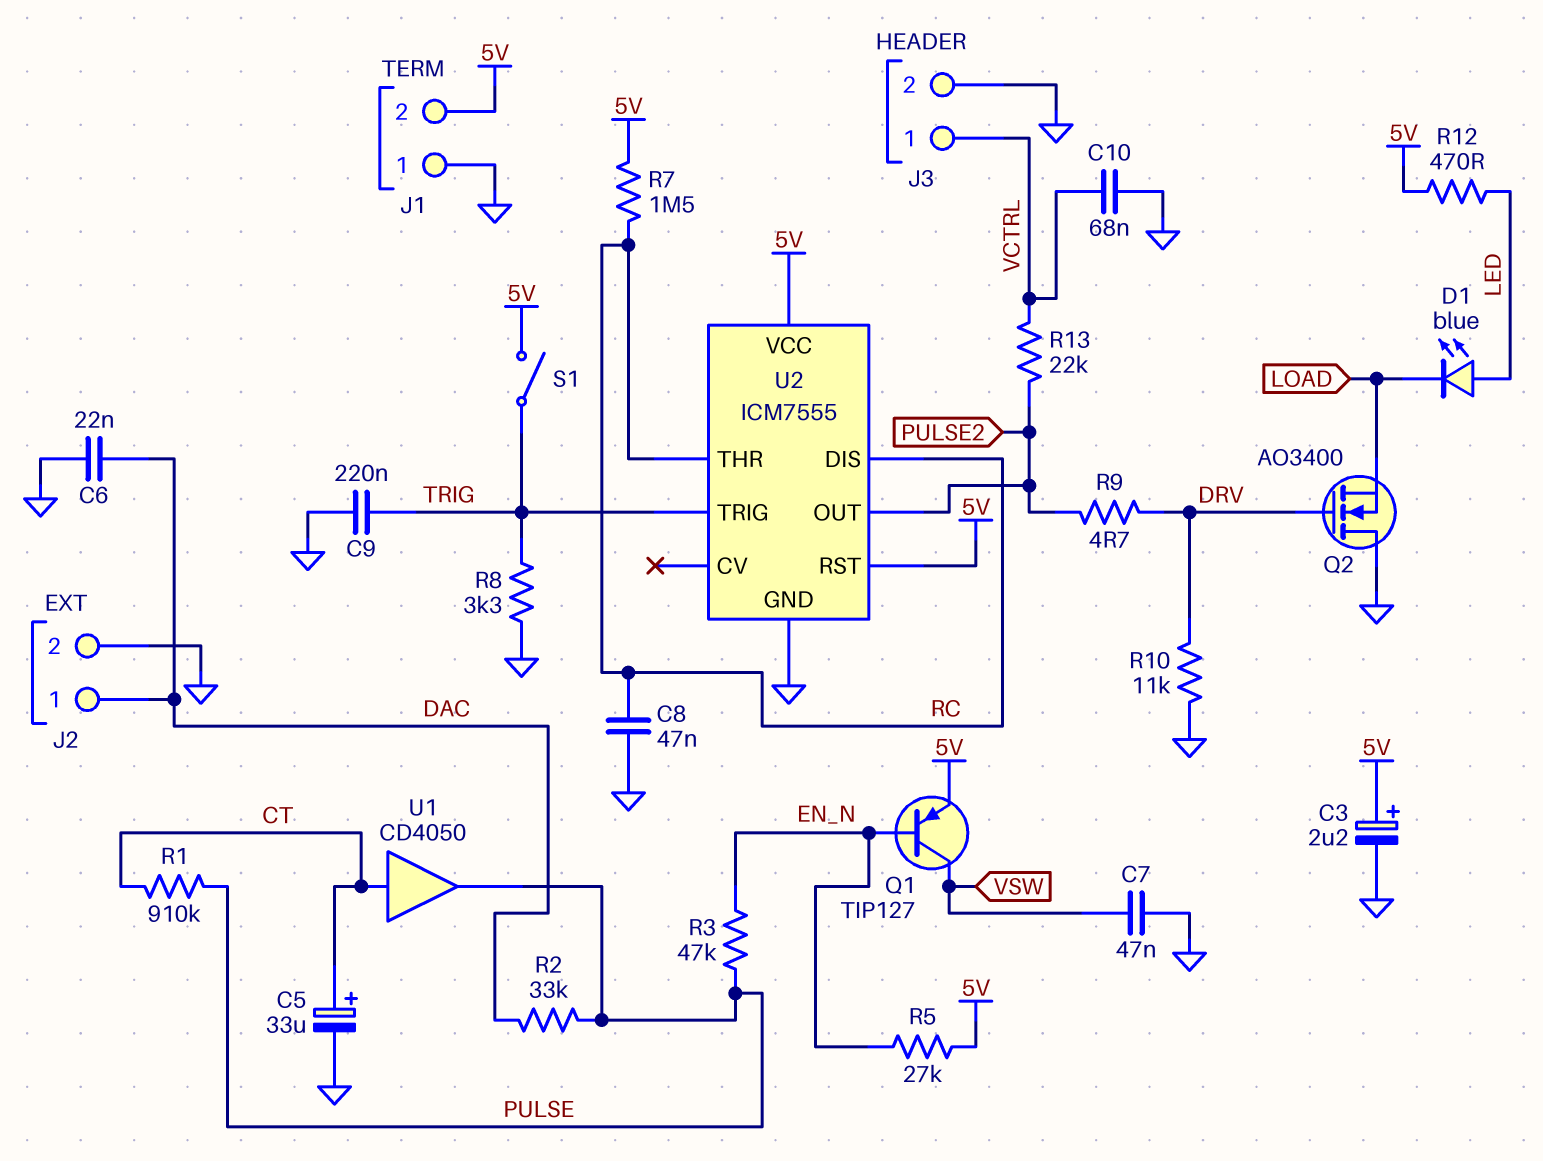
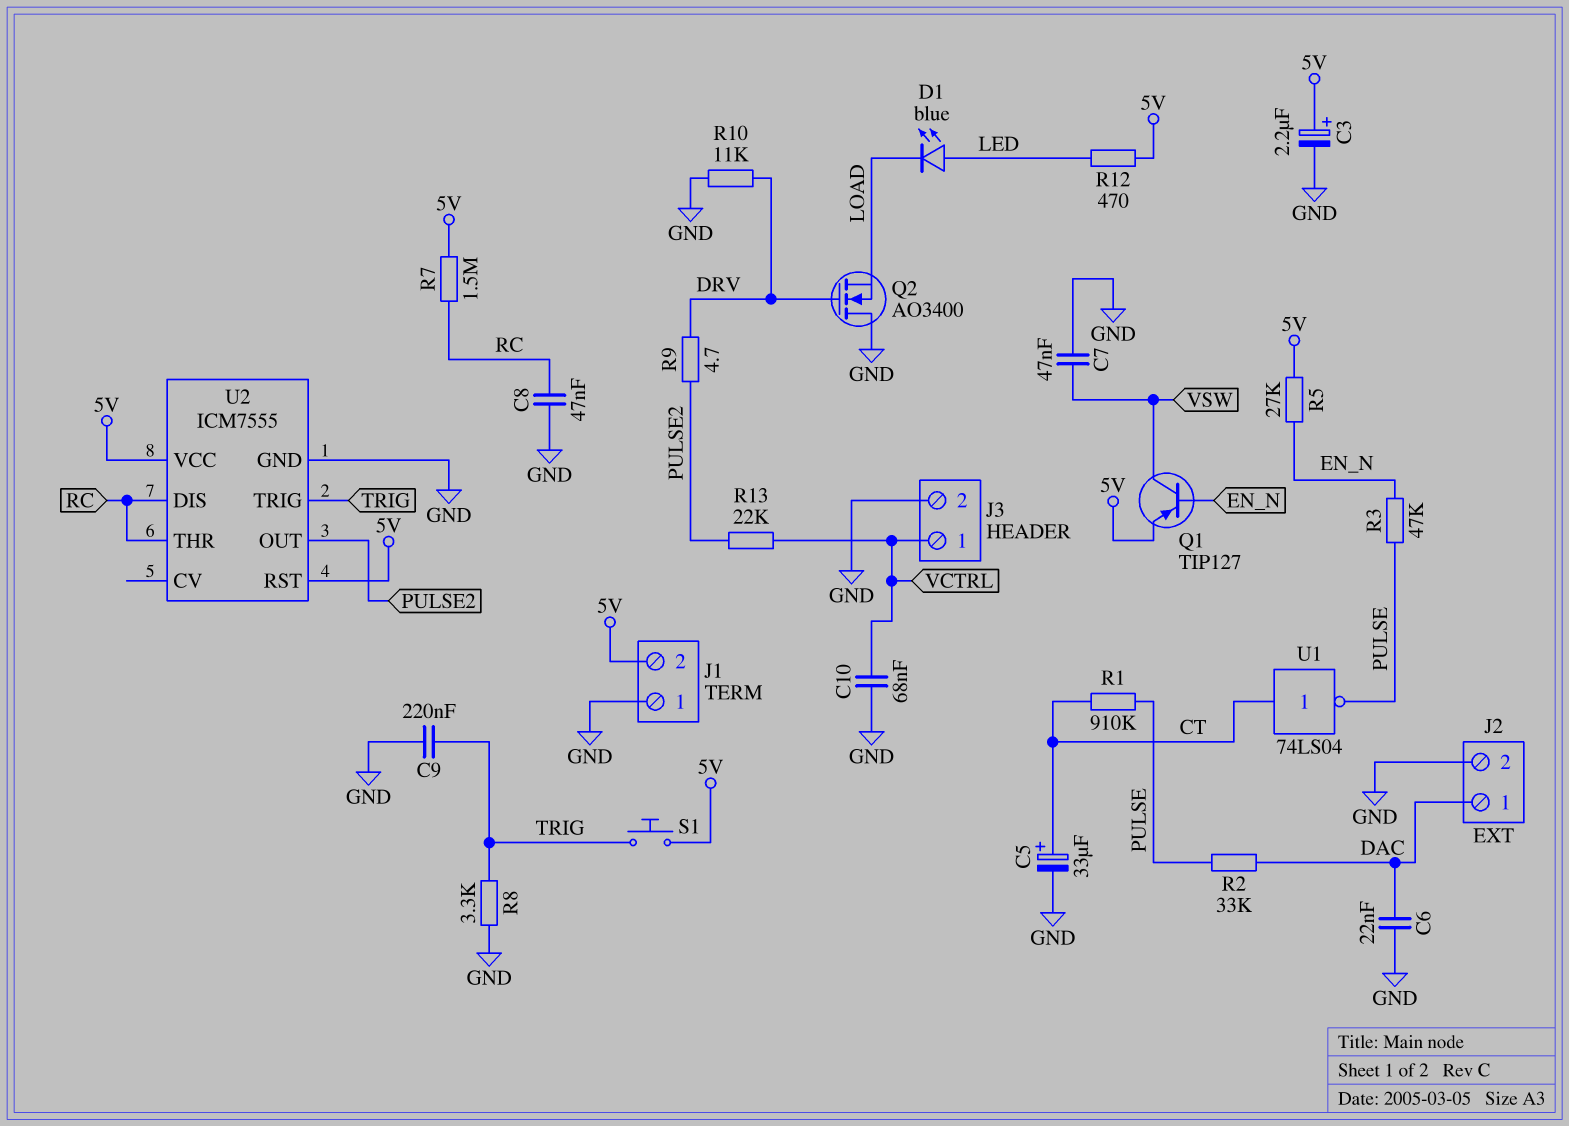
S1: switch (5V, TRIG) -> button (5V, TRIG)
U1: buffer CD4050 (in CT, out PULSE) -> NOT 74LS04 (in CT, out PULSE)

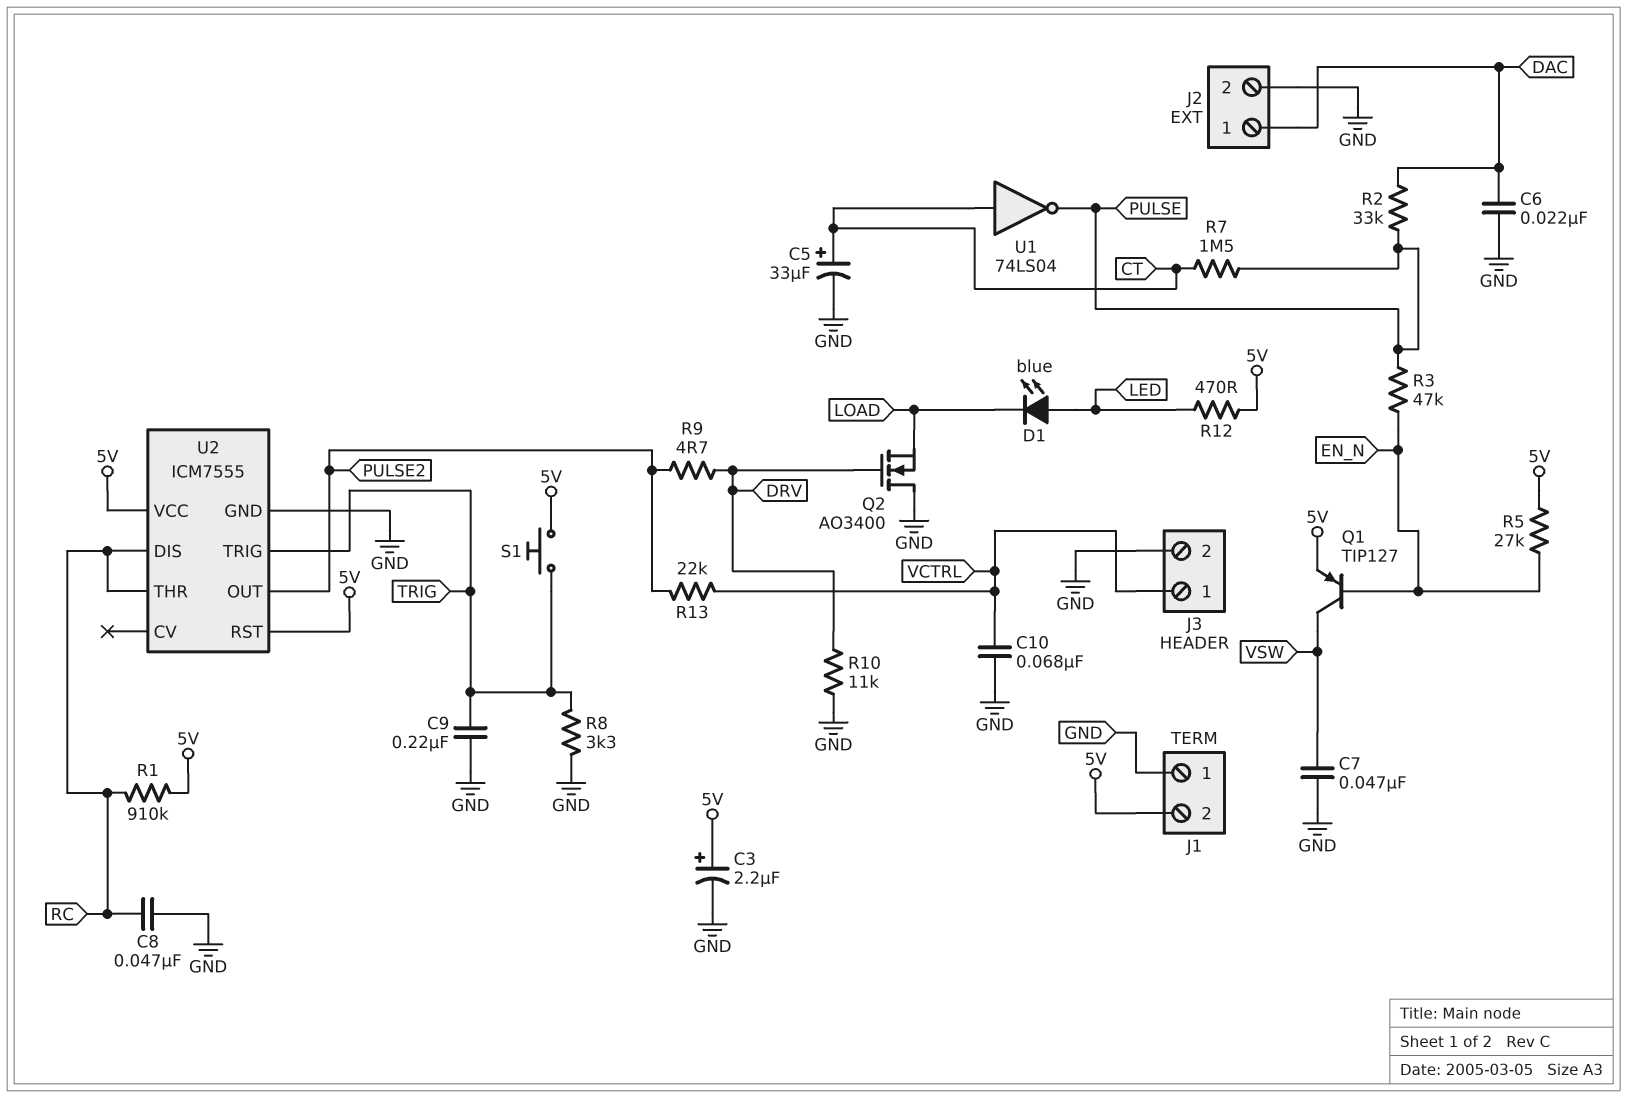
R1: 910k (CT, PULSE) -> 910k (5V, RC)
R7: 1.5M (5V, RC) -> 1.5M (CT, PULSE)

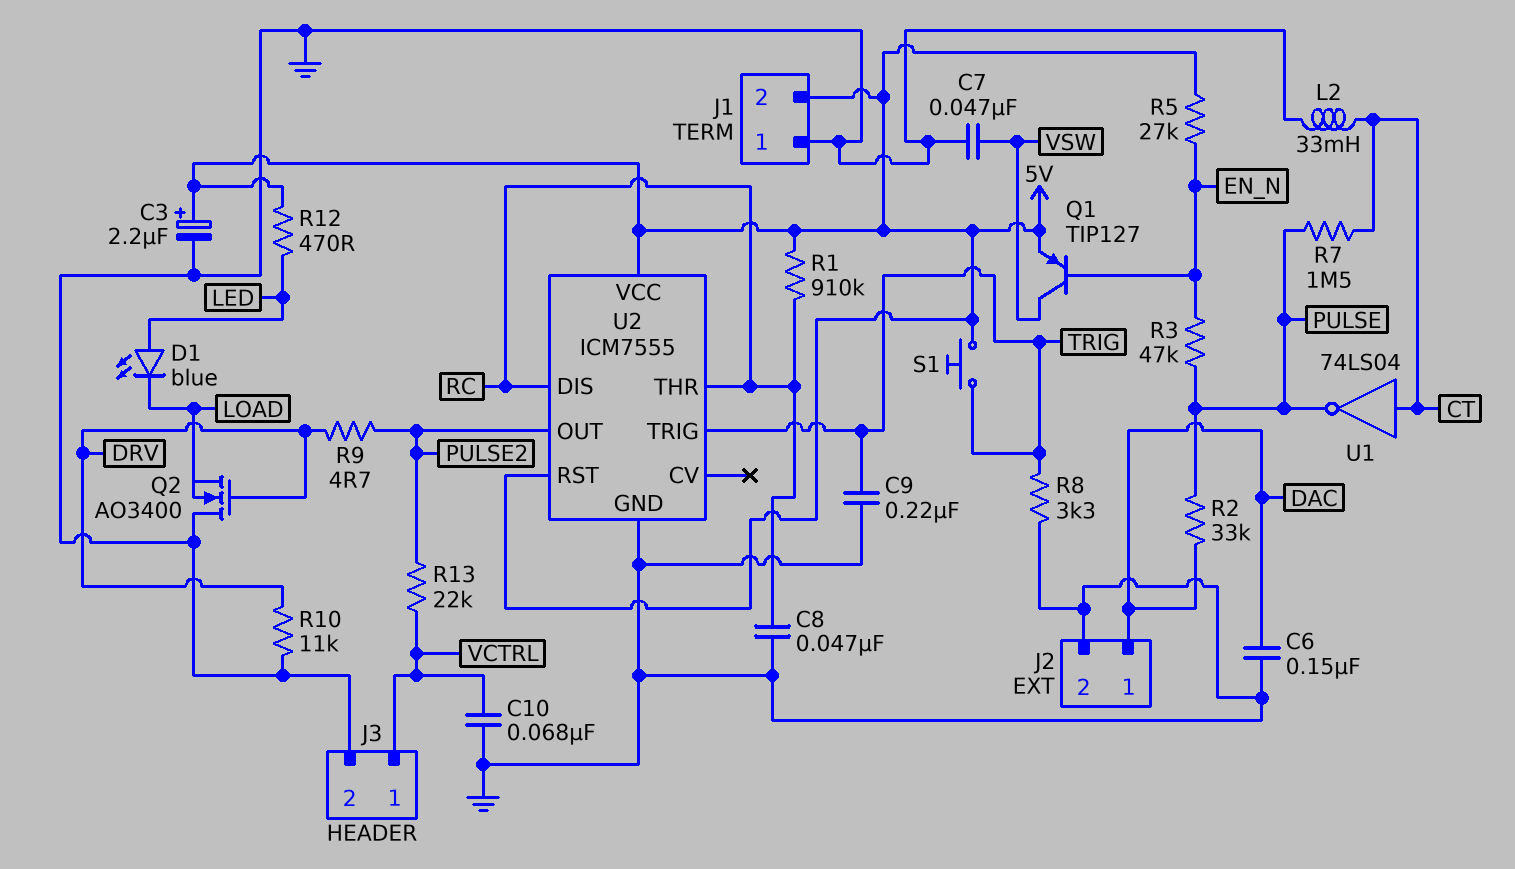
C5: 33uF (plus CT, minus GND) -> none
C6: 22nF (DAC, GND) -> 150nF (DAC, GND)
L2: none -> 33mH (CT, GND)

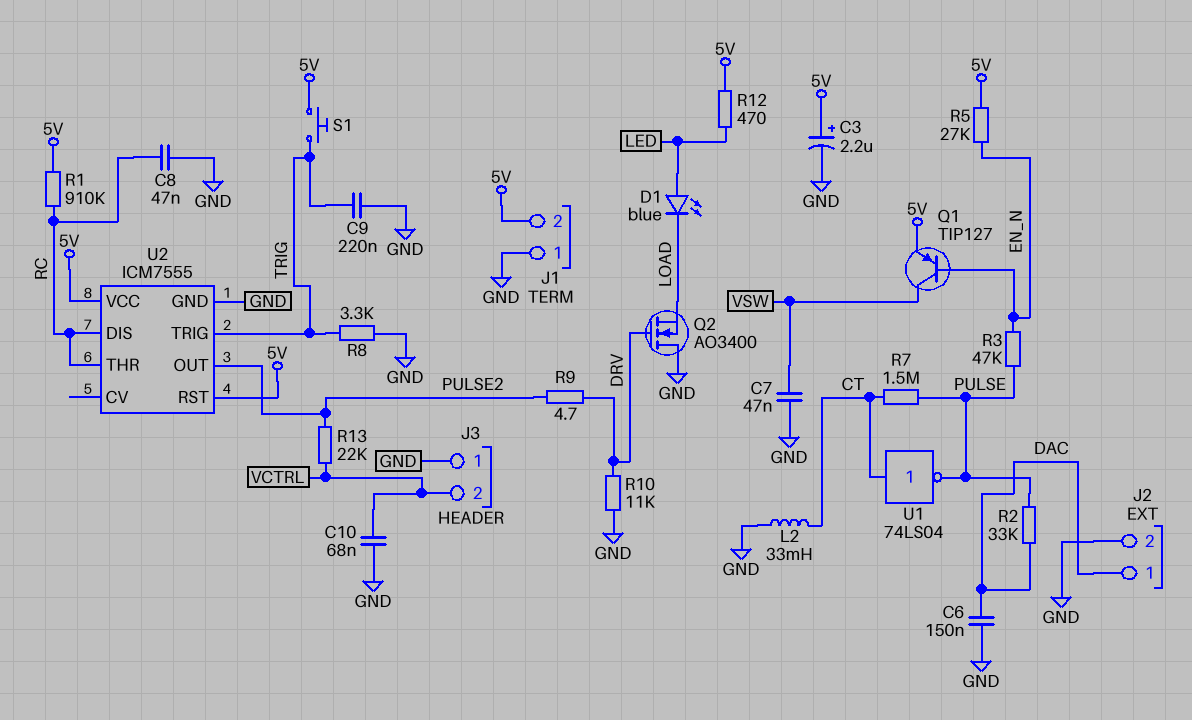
J3 pin 1: VCTRL -> GND
J3 pin 2: GND -> VCTRL

